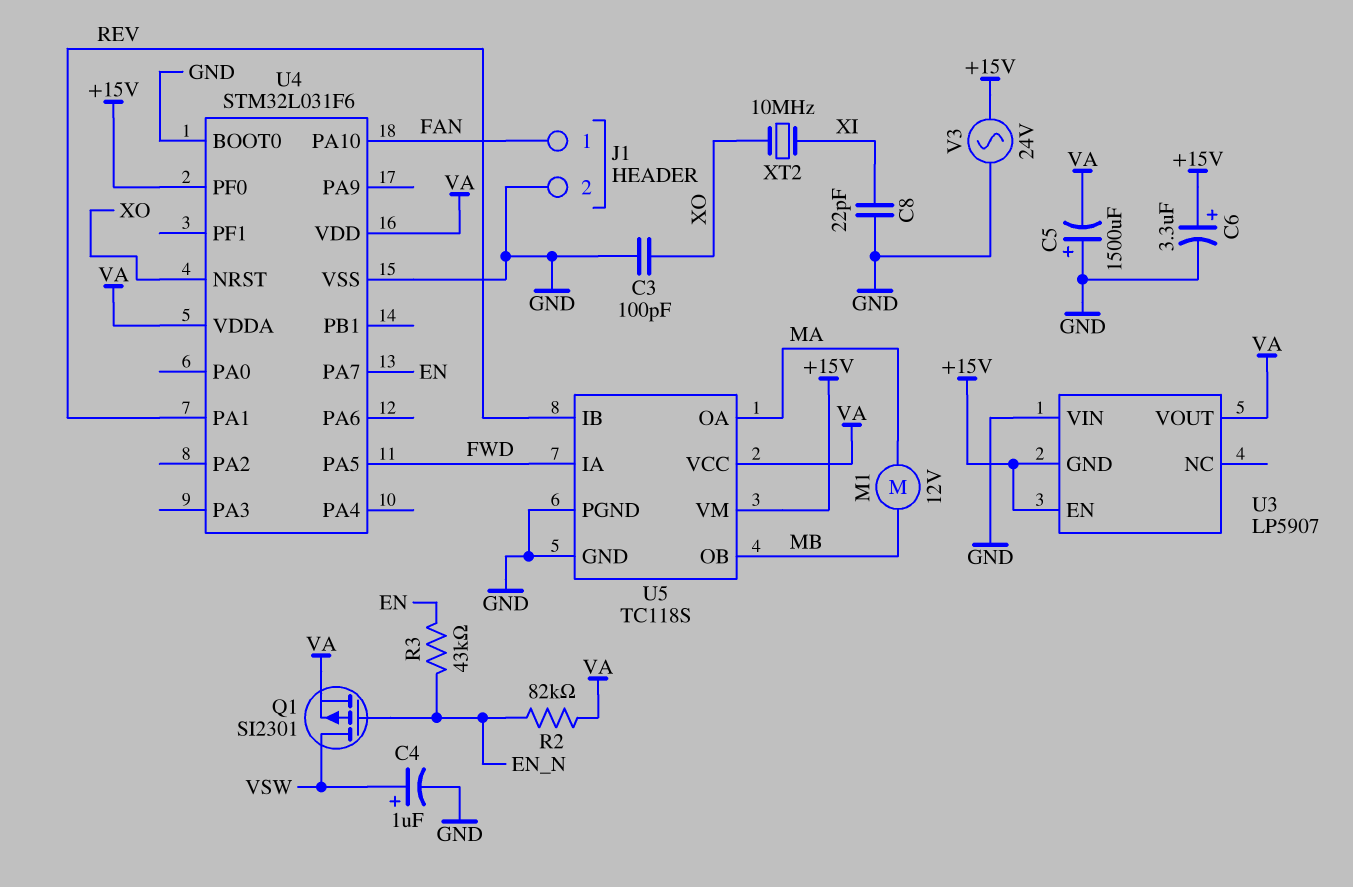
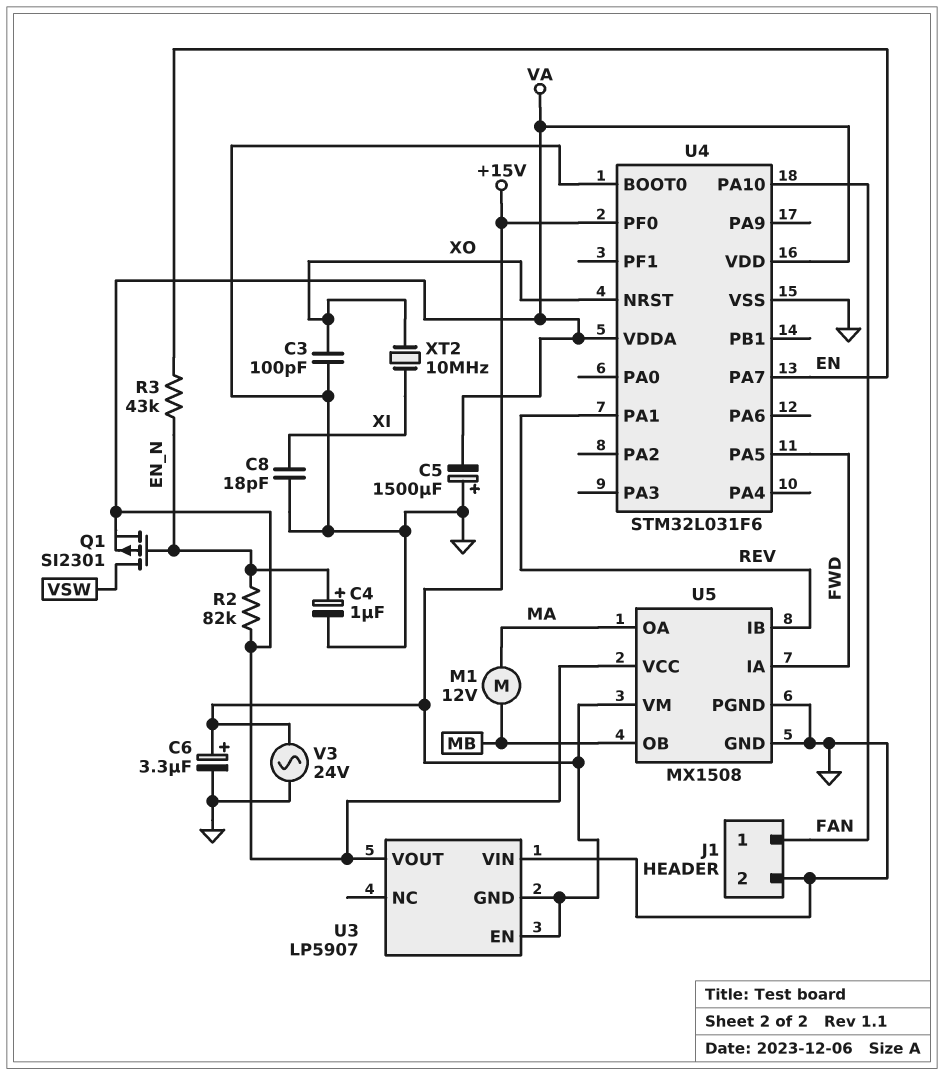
C4: 1uF (plus VSW, minus GND) -> 1uF (plus EN_N, minus GND)
C8: 22pF (GND, XI) -> 18pF (GND, XI)
U5: TC118S -> MX1508

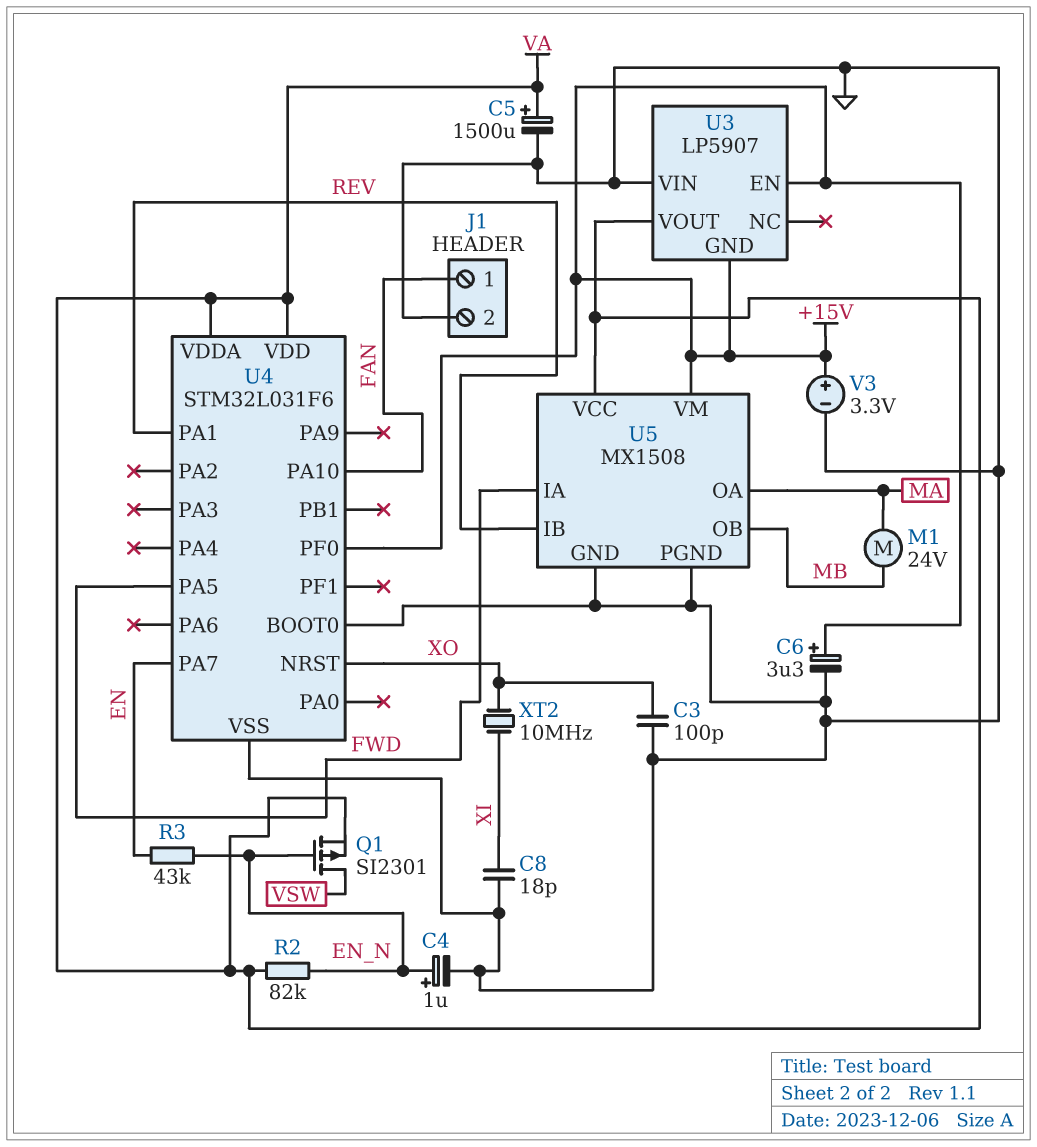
C5: 1500uF (plus GND, minus VA) -> 1500uF (plus VA, minus GND)
M1: motor 12V (MA, MB) -> motor 24V (MA, MB)
V3: AC 24V (+15V, GND) -> 3.3V (plus +15V, minus GND)

